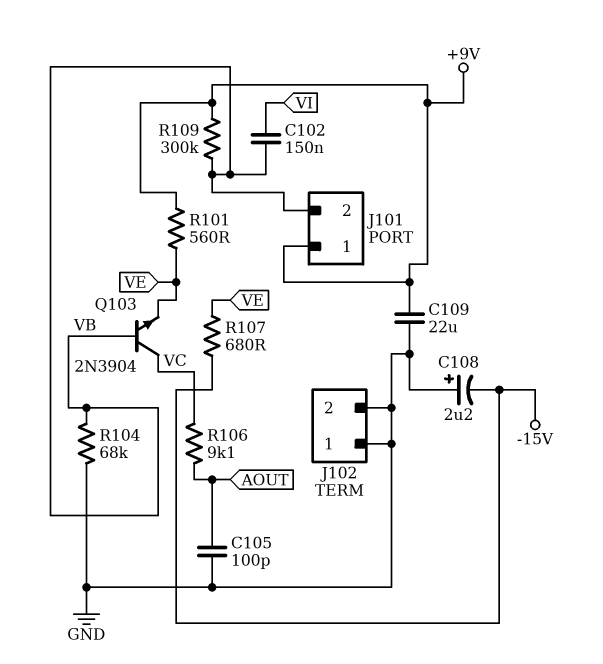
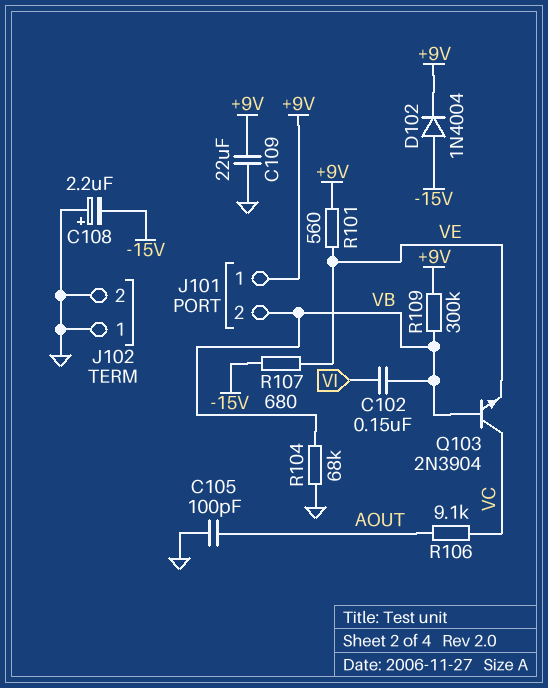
D102: none -> diode 1N4004 (A -15V, K +9V)

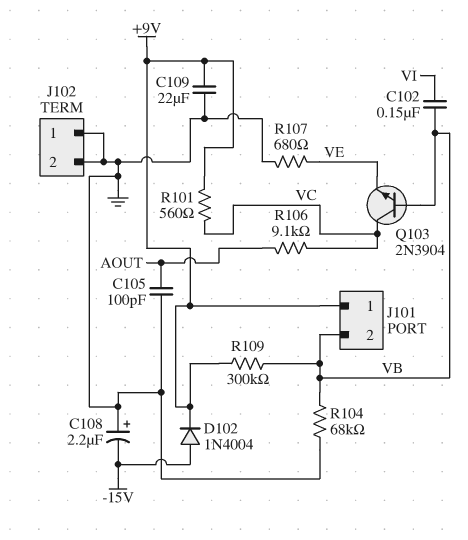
R101: 560 (+9V, VE) -> 560 (+9V, VC)
R107: 680 (-15V, VE) -> 680 (GND, VE)

